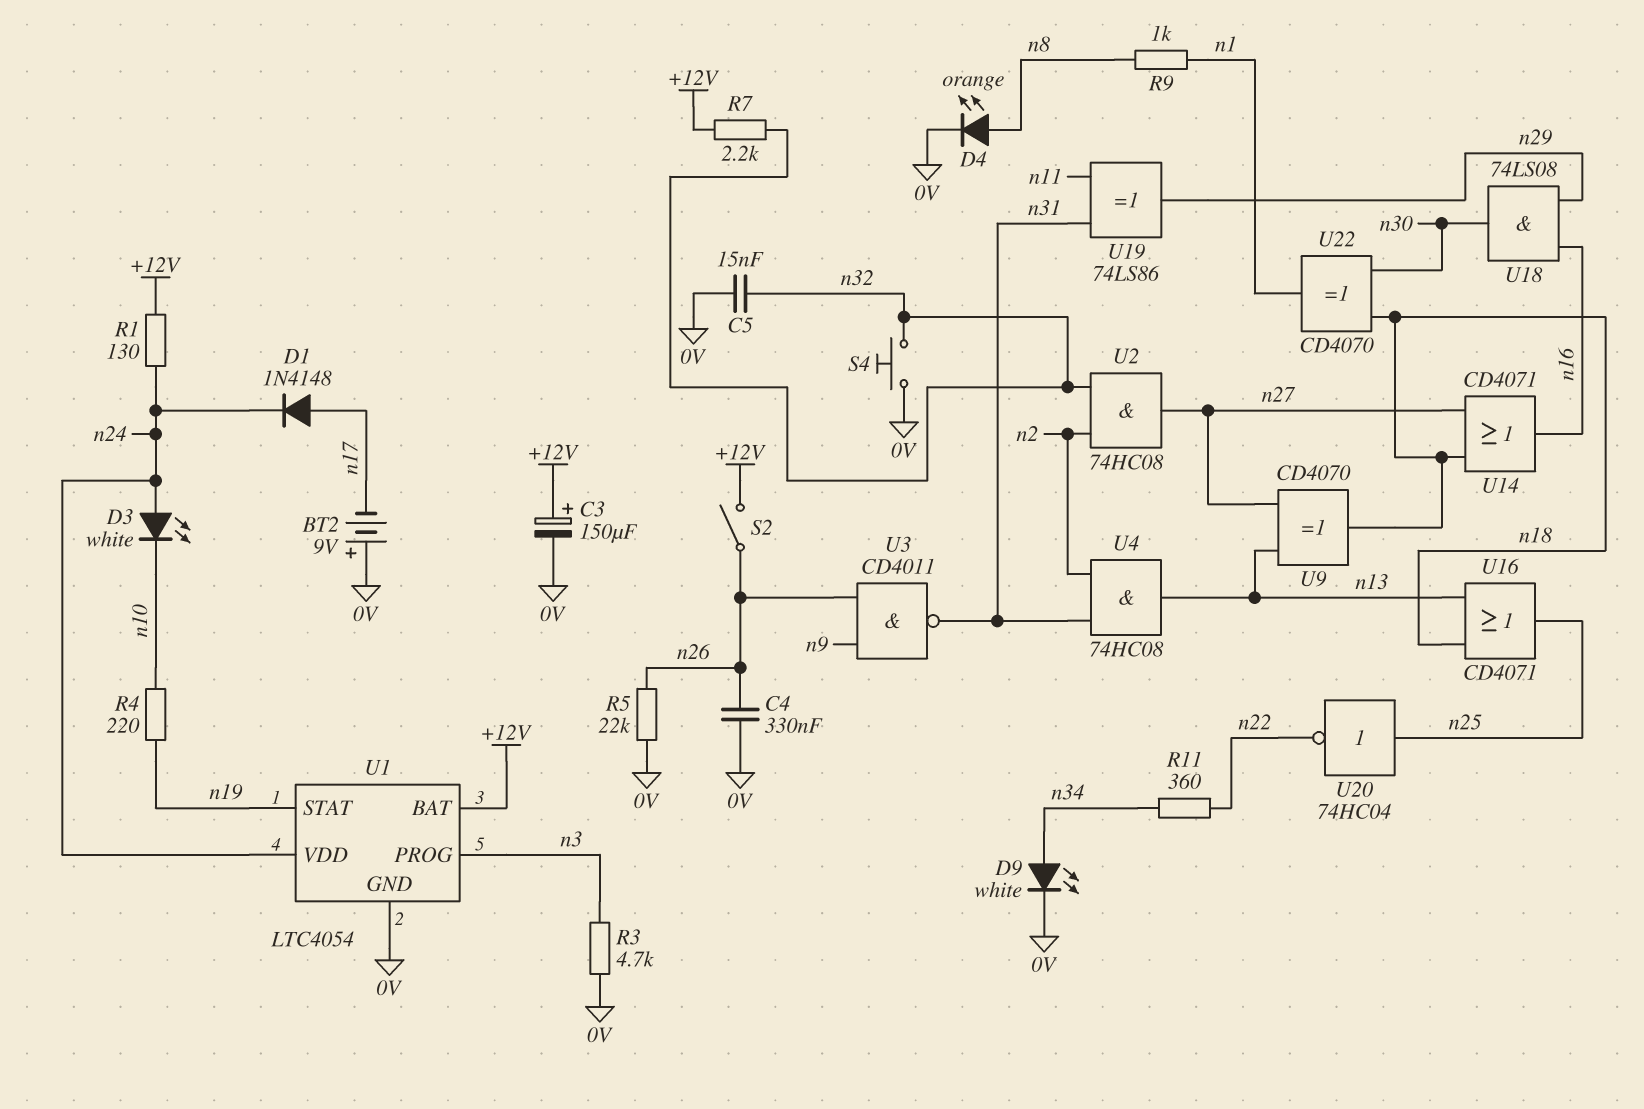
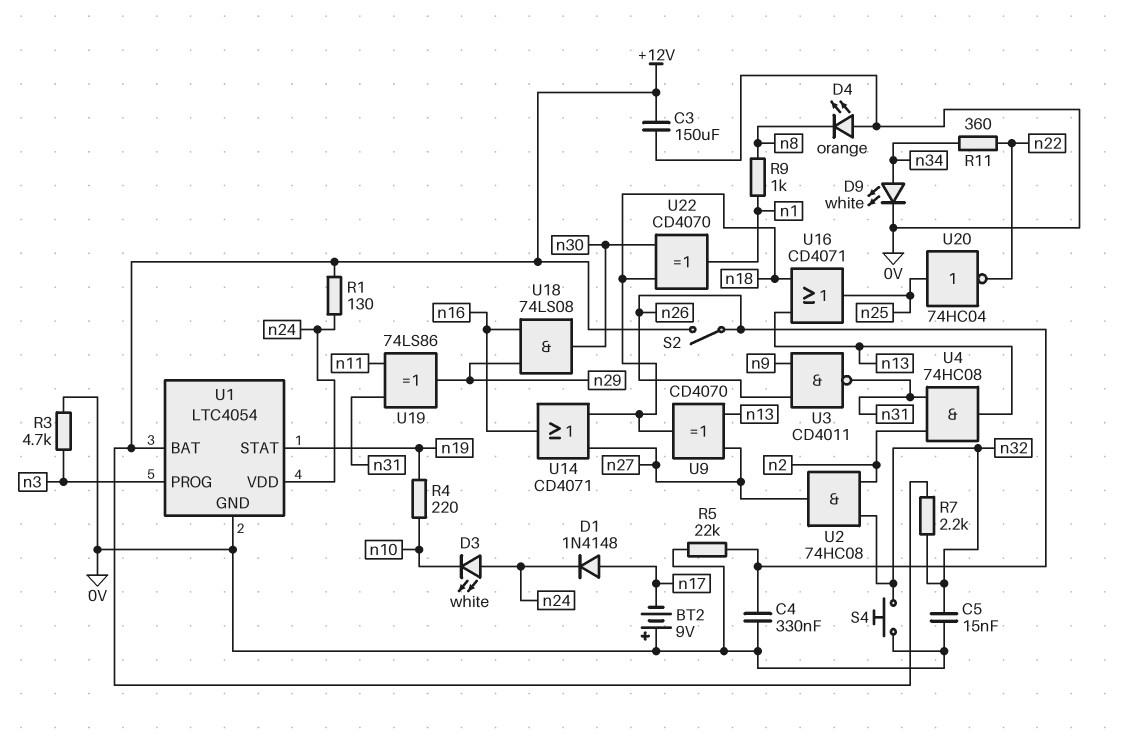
C3: 150uF (plus +12V, minus 0V) -> 150uF (+12V, 0V)
D4: LED orange (A n8, K 0V) -> LED orange (A 0V, K n8)

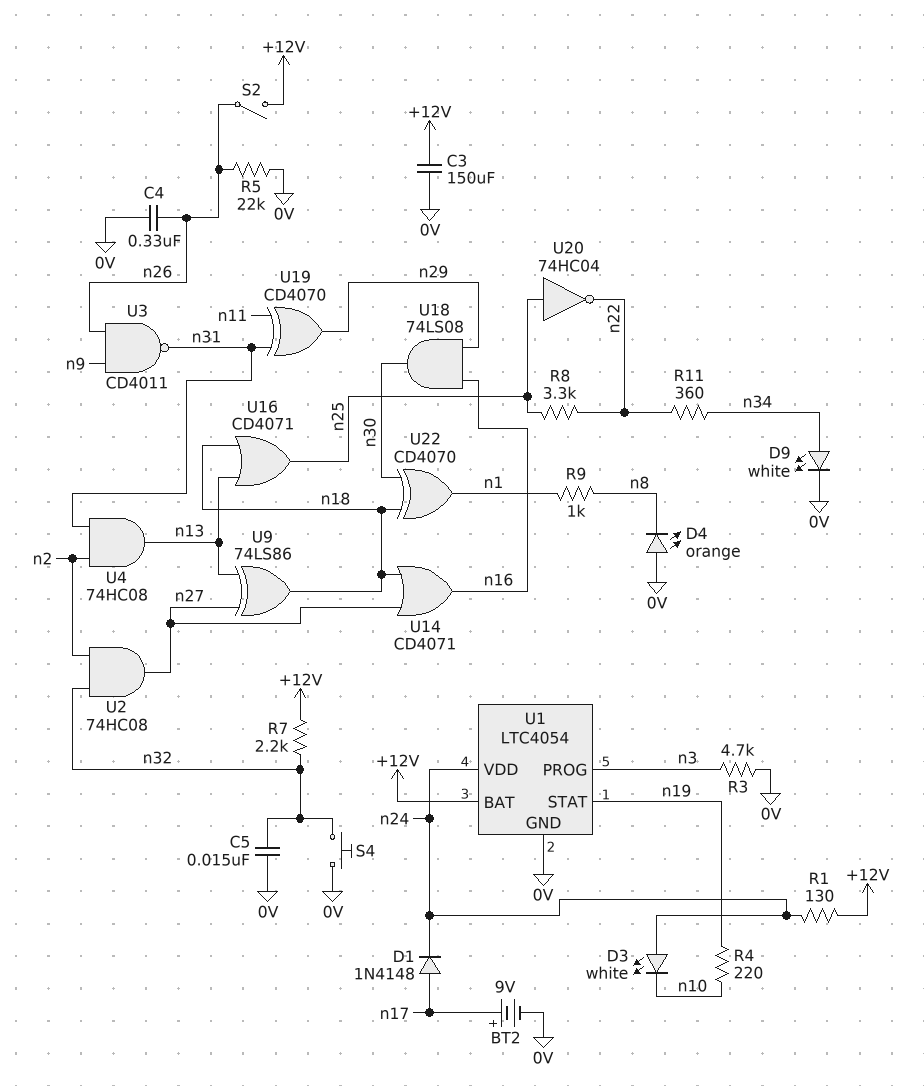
BT2: 9V (plus 0V, minus n17) -> 9V (plus n17, minus 0V)
R8: none -> 3.3k (n22, n25)
U9: XOR CD4070 (in n13, in n27, out n18) -> XOR 74LS86 (in n13, in n27, out n18)
U19: XOR 74LS86 (in n11, in n31, out n29) -> XOR CD4070 (in n11, in n31, out n29)

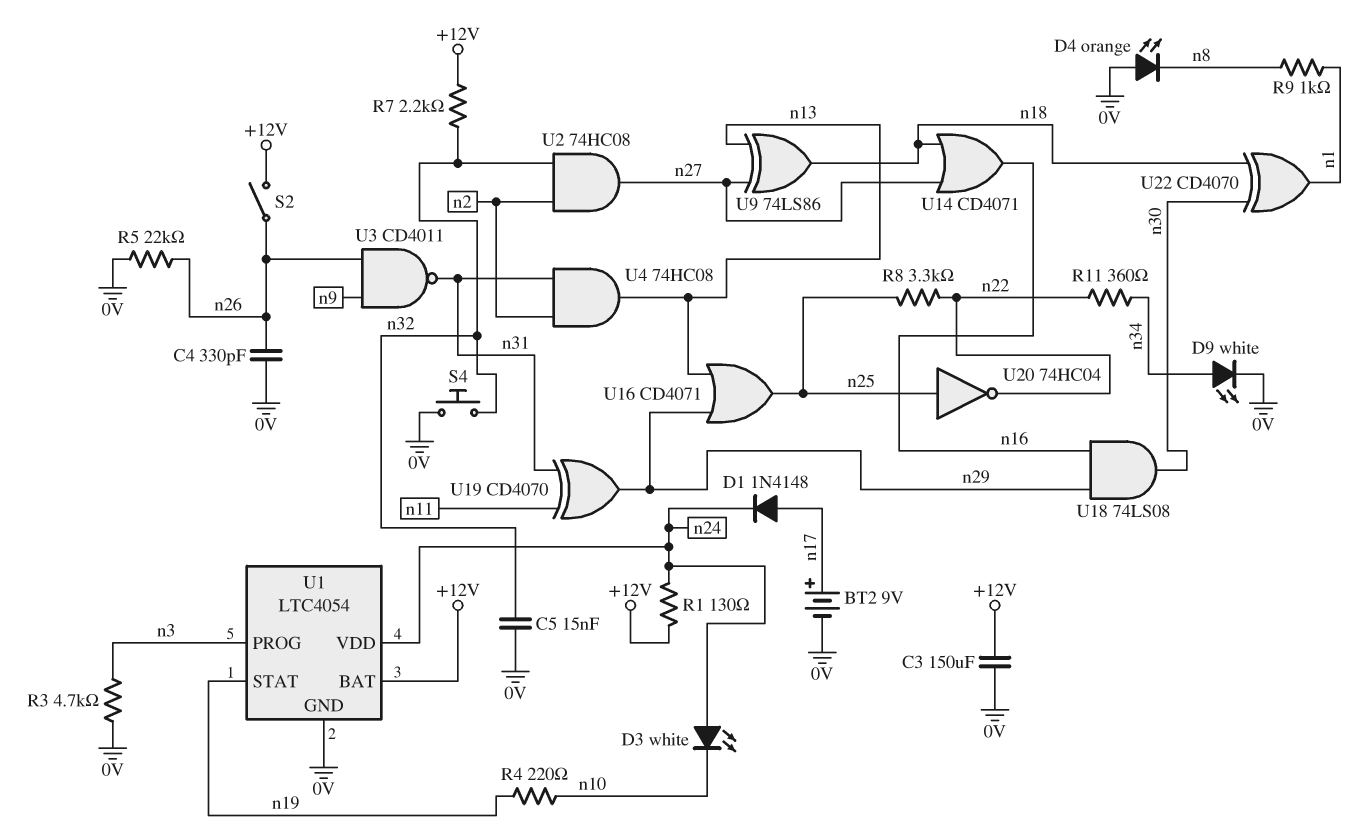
C4: 330nF (0V, n26) -> 330pF (0V, n26)
U16: OR CD4071 (in n13, in n18, out n25) -> OR CD4071 (in n13, in n29, out n25)

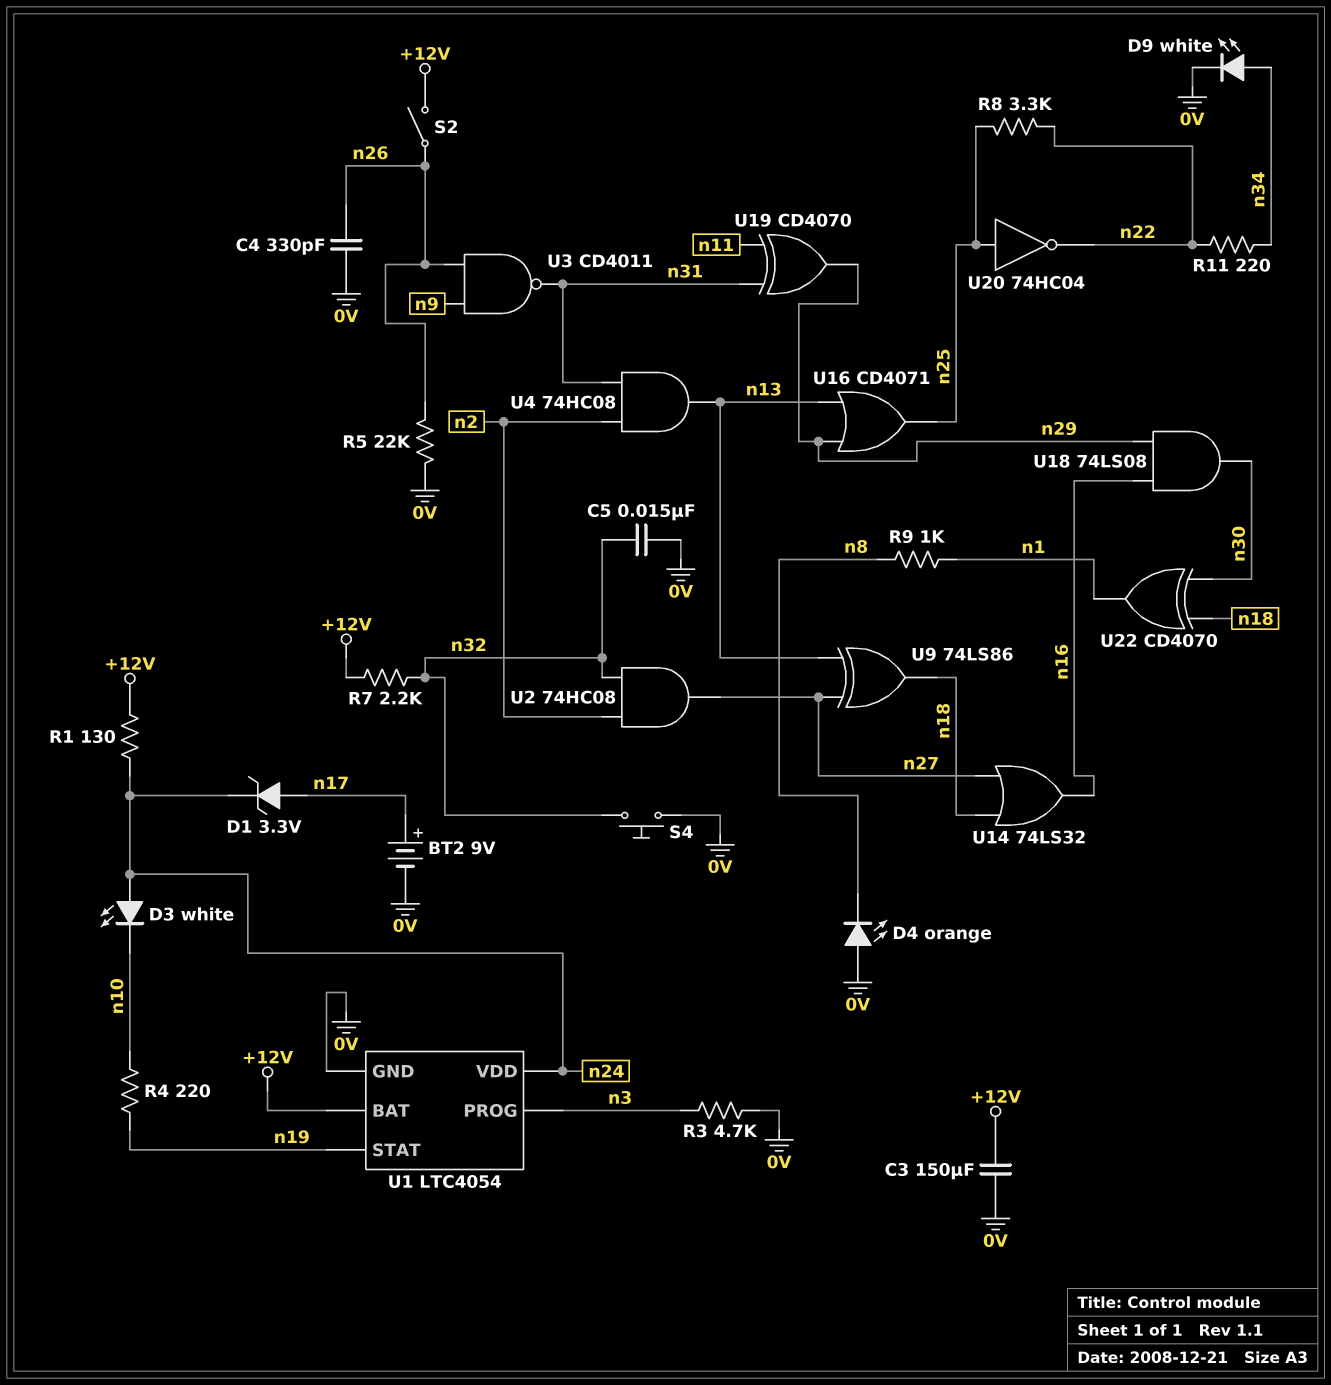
D1: diode 1N4148 (A n17, K n24) -> zener 3.3V (A n17, K n24)
R11: 360 (n22, n34) -> 220 (n22, n34)
U14: OR CD4071 (in n18, in n27, out n16) -> OR 74LS32 (in n18, in n27, out n16)

